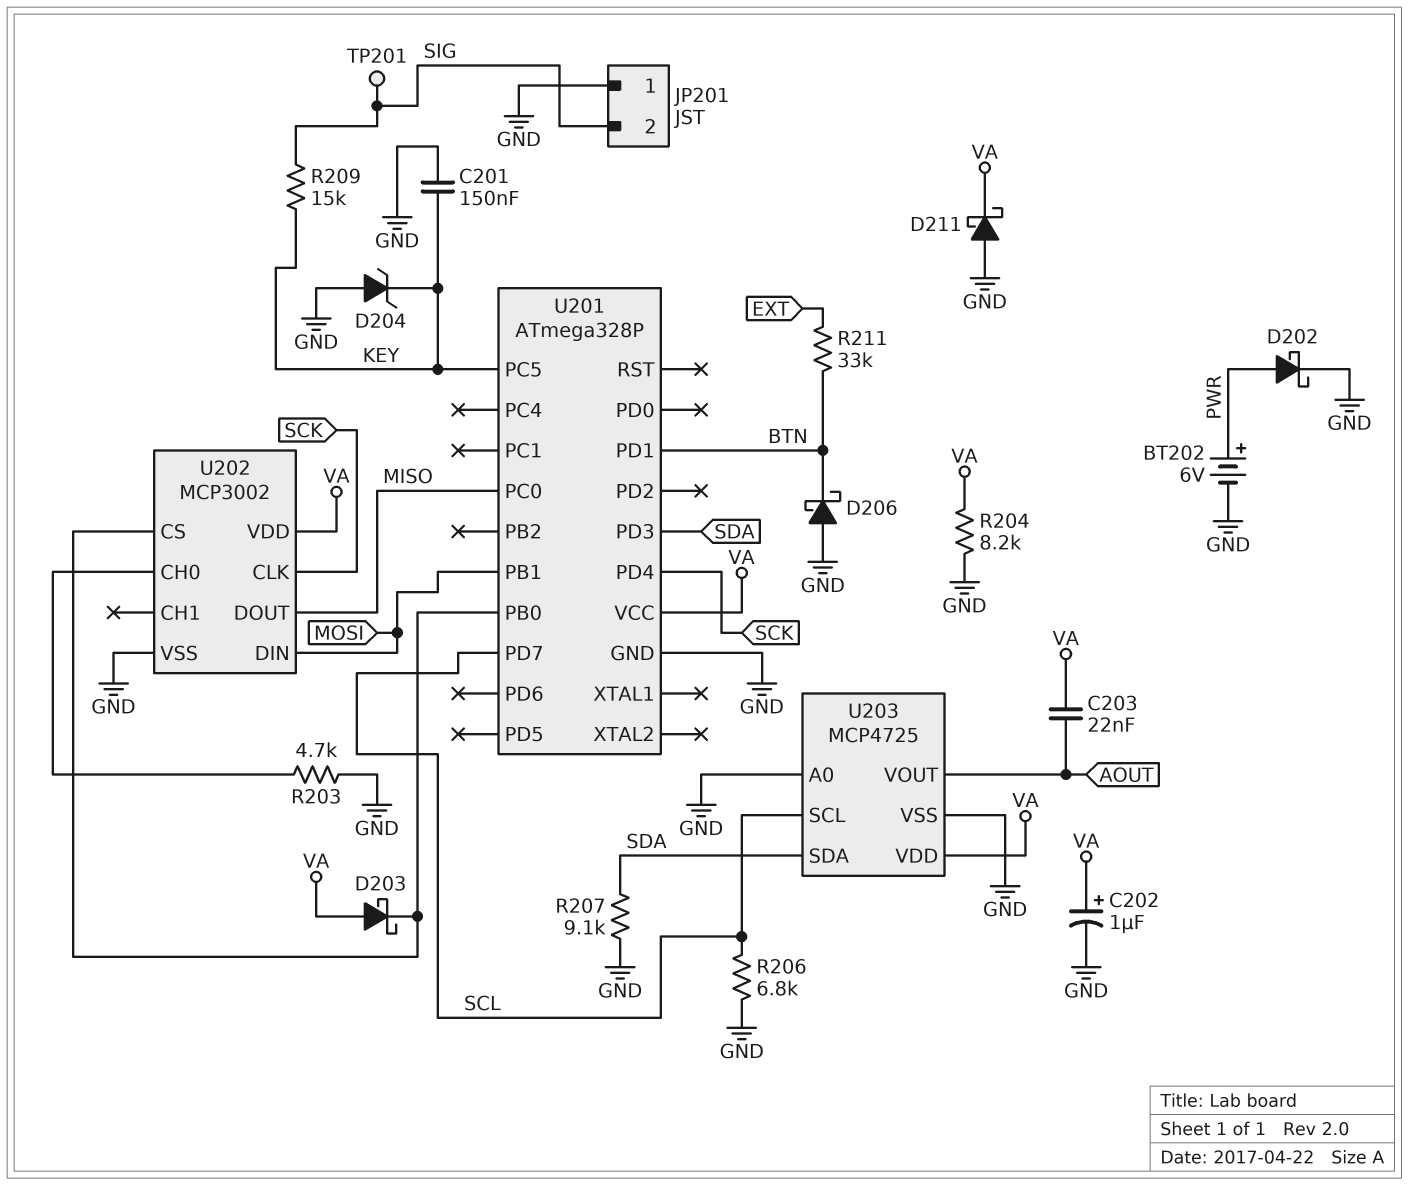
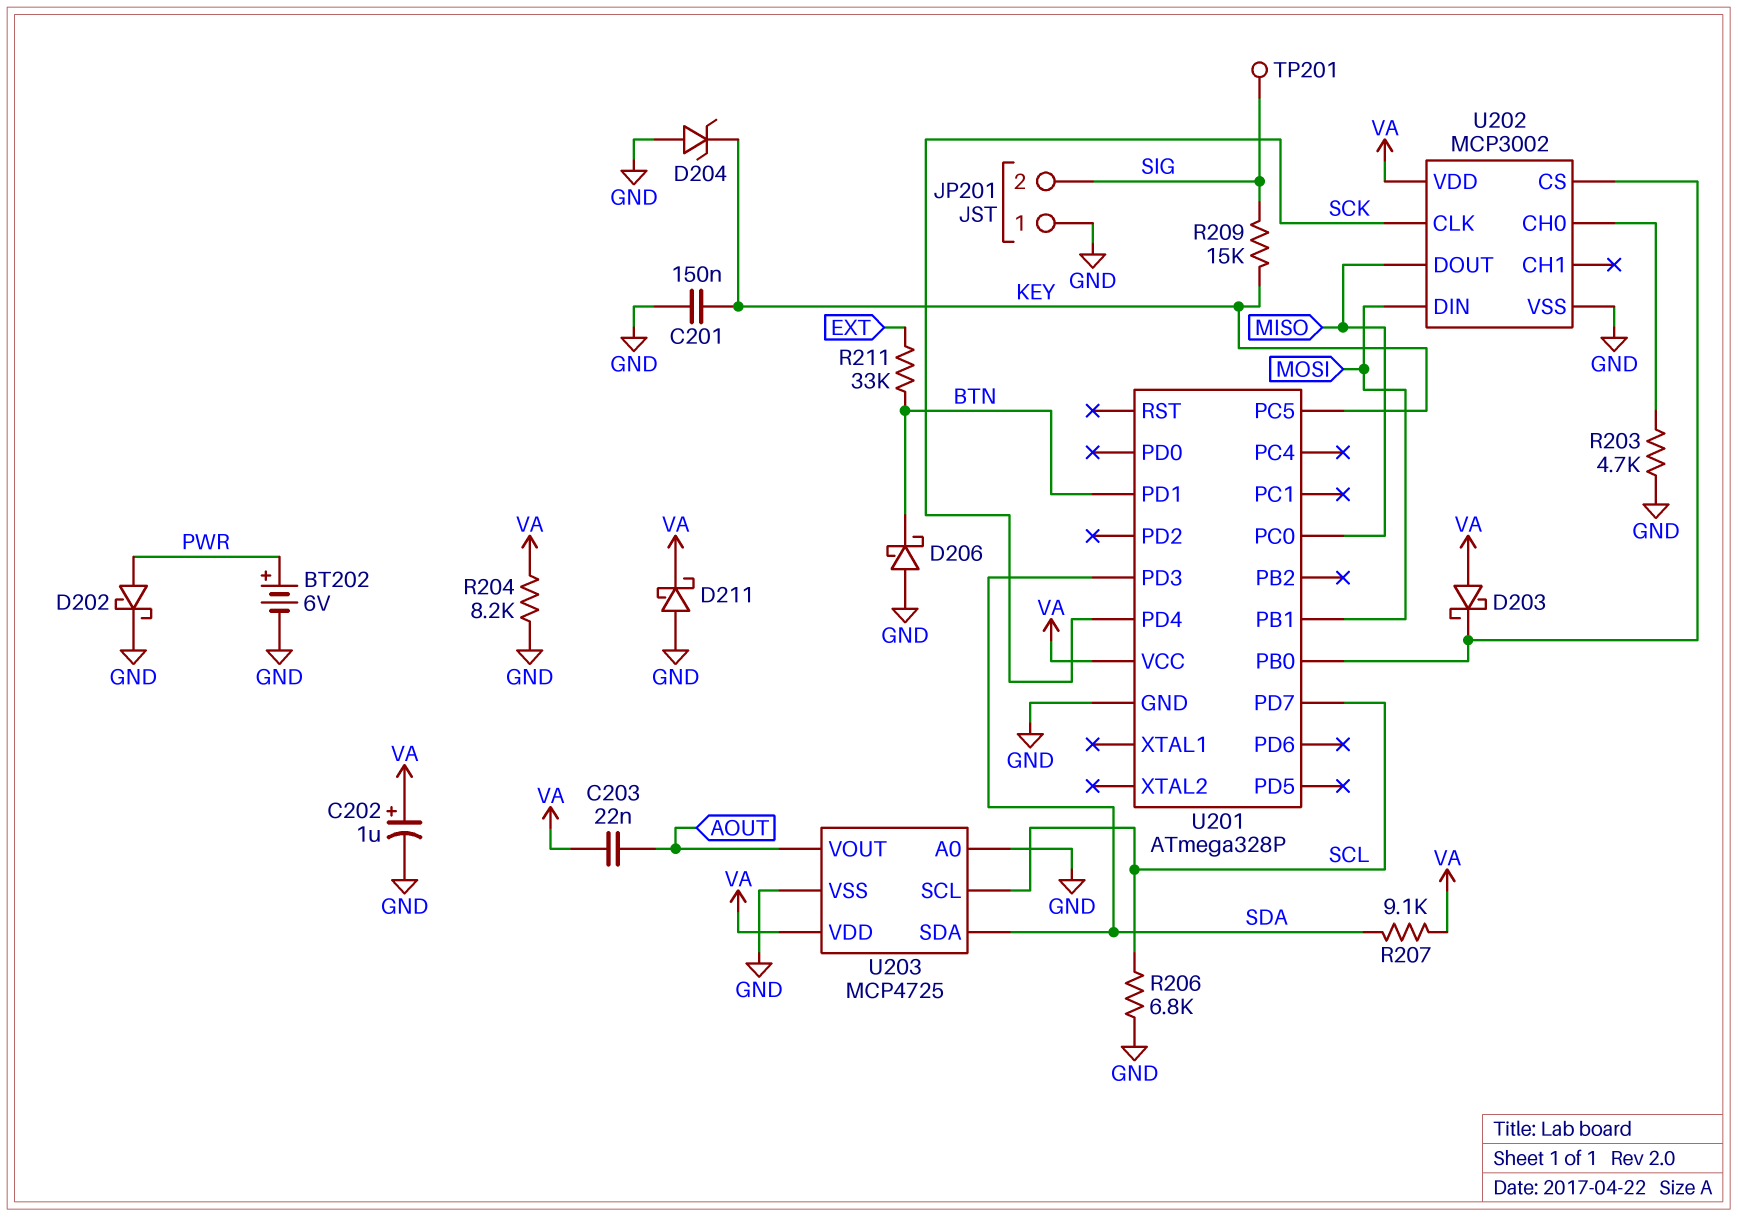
R207: 9.1k (GND, SDA) -> 9.1k (SDA, VA)

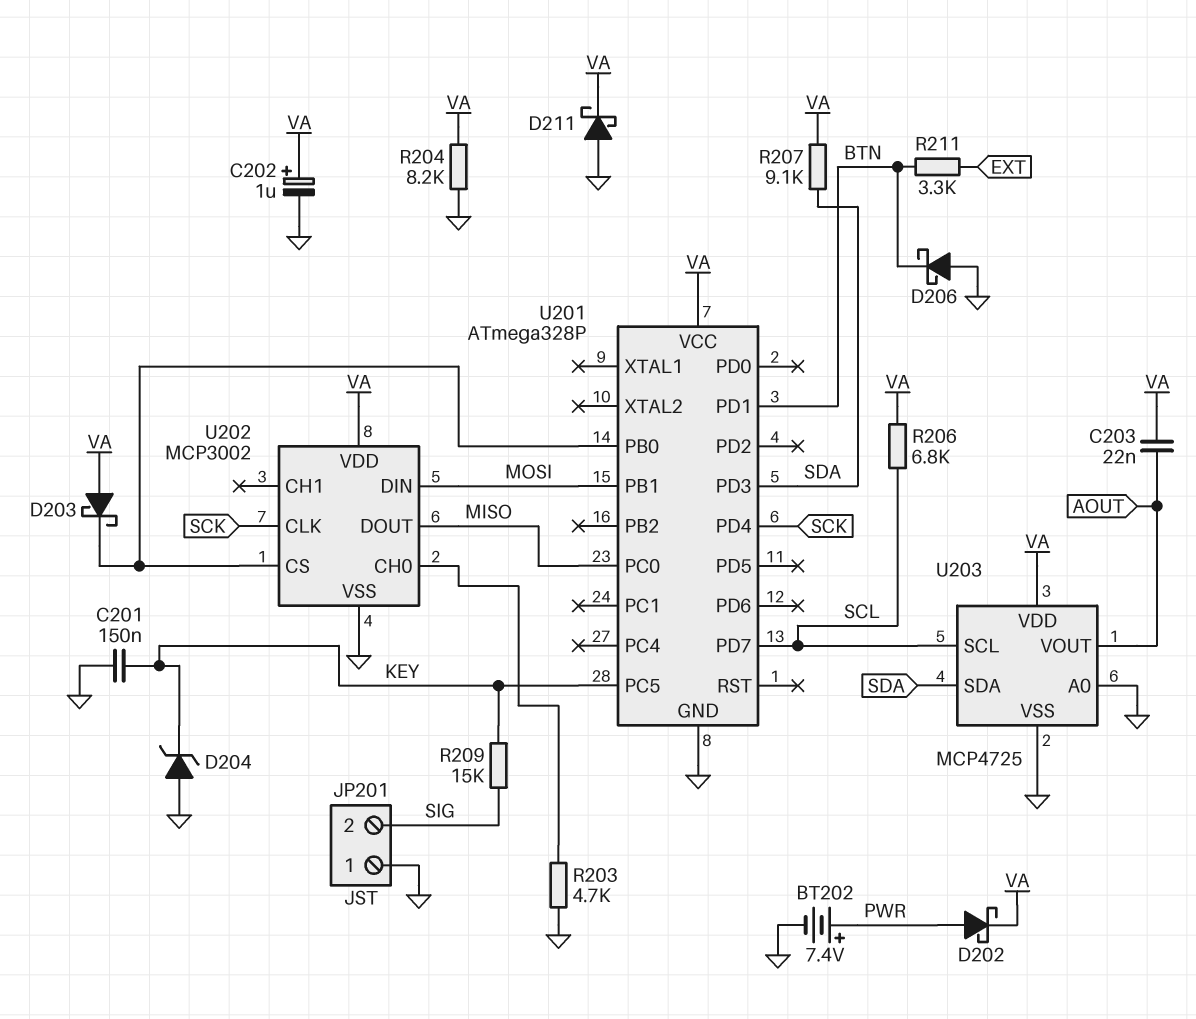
BT202: 6V (plus PWR, minus GND) -> 7.4V (plus PWR, minus GND)
D202: schottky (A PWR, K GND) -> schottky (A PWR, K VA)
R206: 6.8k (GND, SCL) -> 6.8k (SCL, VA)
R211: 33k (BTN, EXT) -> 3.3k (BTN, EXT)
TP201: test point (SIG) -> none

